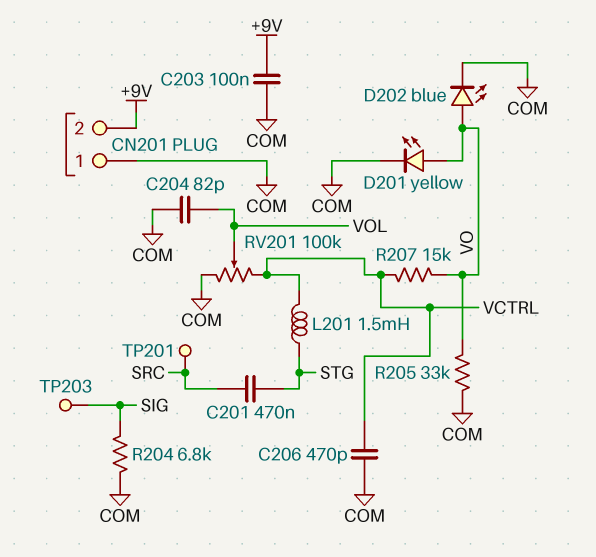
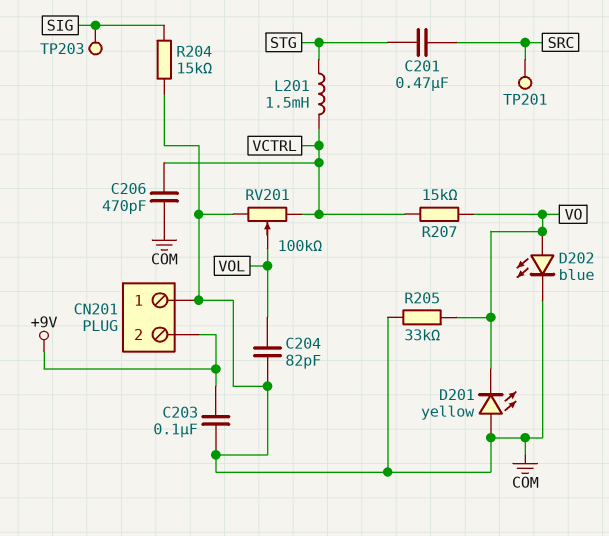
D201: LED yellow (A VO, K COM) -> LED yellow (A COM, K VO)
R204: 6.8k (COM, SIG) -> 15k (COM, SIG)

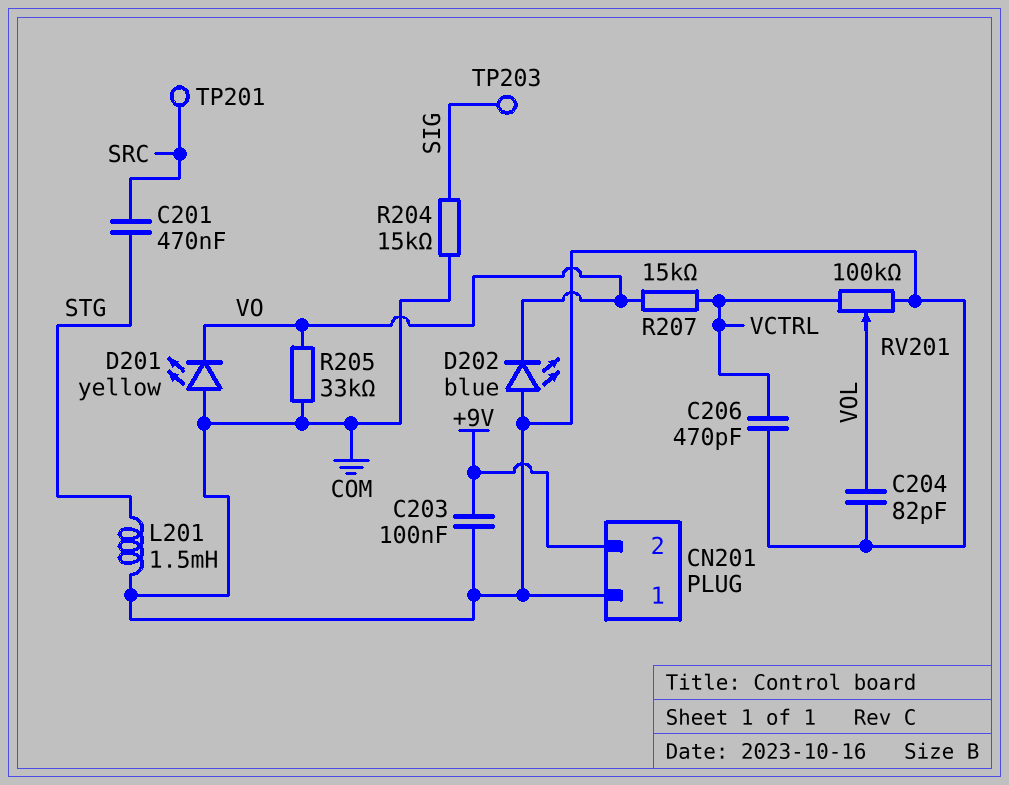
D202: LED blue (A VO, K COM) -> LED blue (A COM, K VO)
L201: 1.5mH (STG, VCTRL) -> 1.5mH (COM, STG)

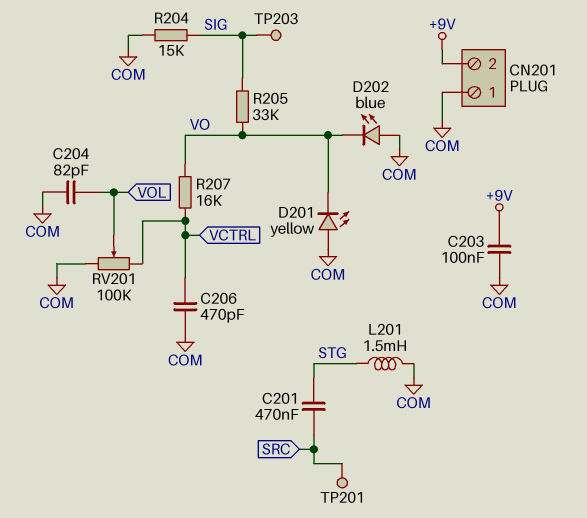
R205: 33k (COM, VO) -> 33k (SIG, VO)
R207: 15k (VCTRL, VO) -> 16k (VCTRL, VO)

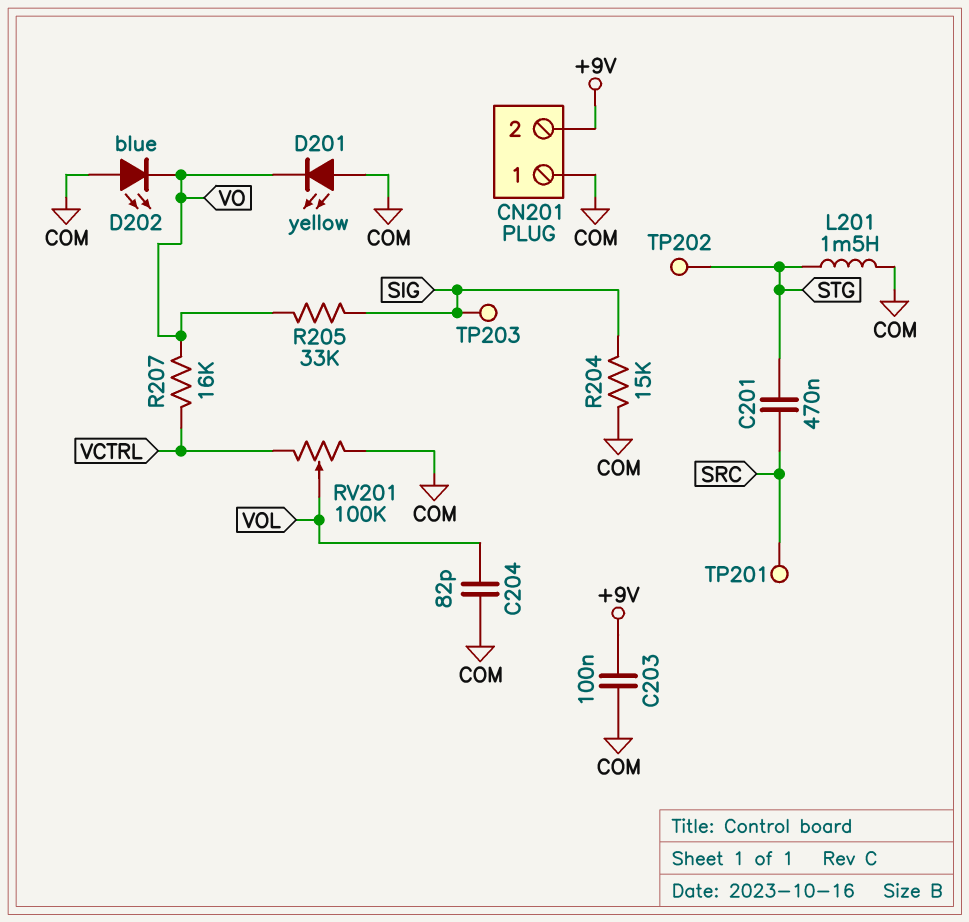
C206: 470pF (COM, VCTRL) -> none
TP202: none -> test point (STG)

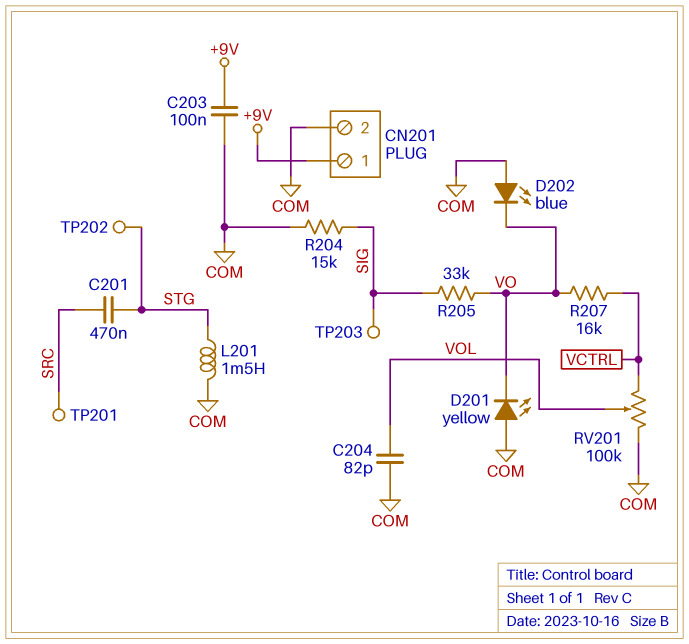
CN201 pin 1: COM -> +9V
CN201 pin 2: +9V -> COM

